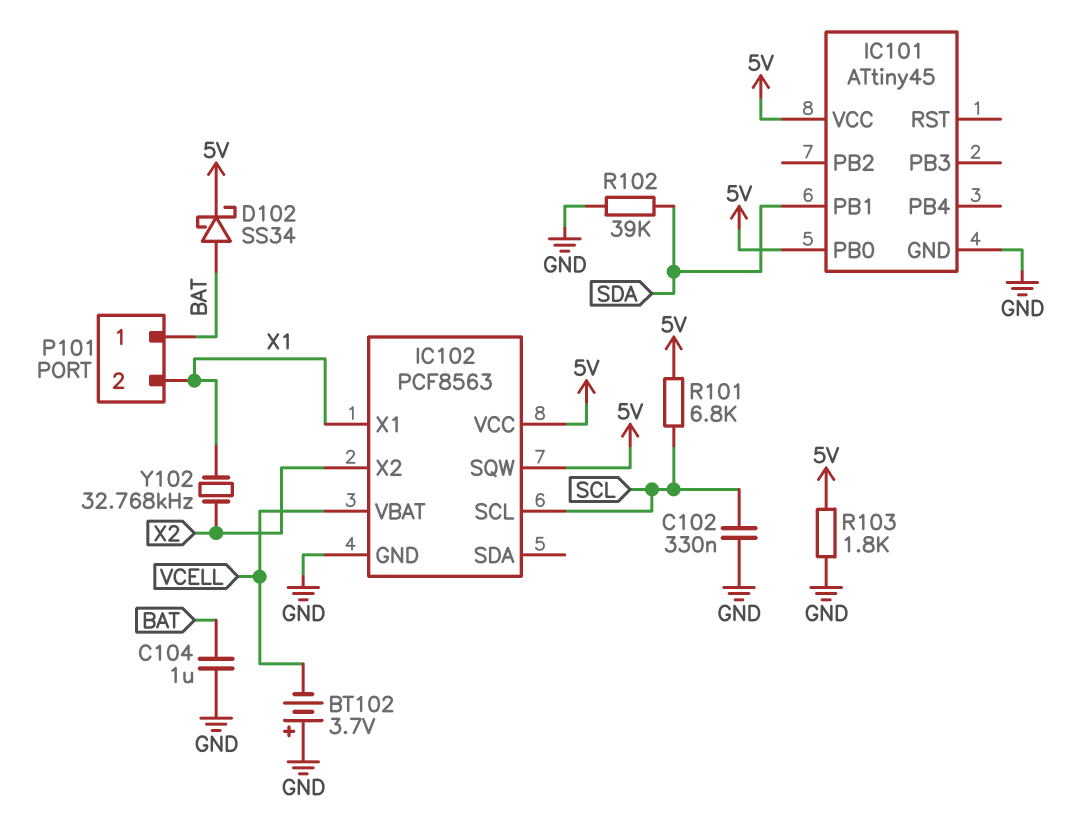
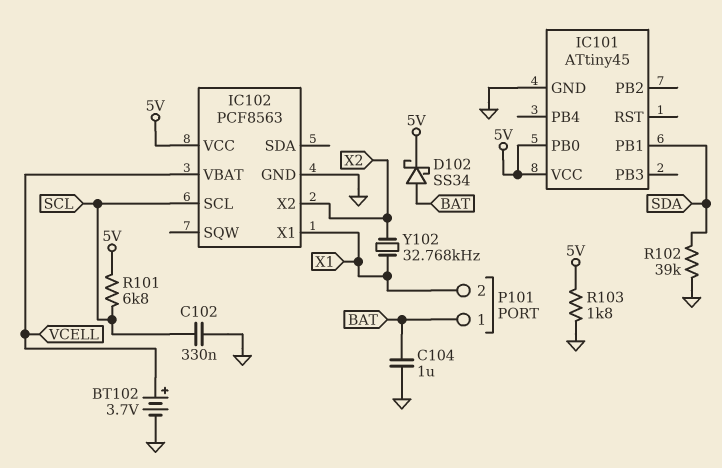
BT102: 3.7V (plus GND, minus VCELL) -> 3.7V (plus VCELL, minus GND)
IC102 pin SQW: 5V -> none

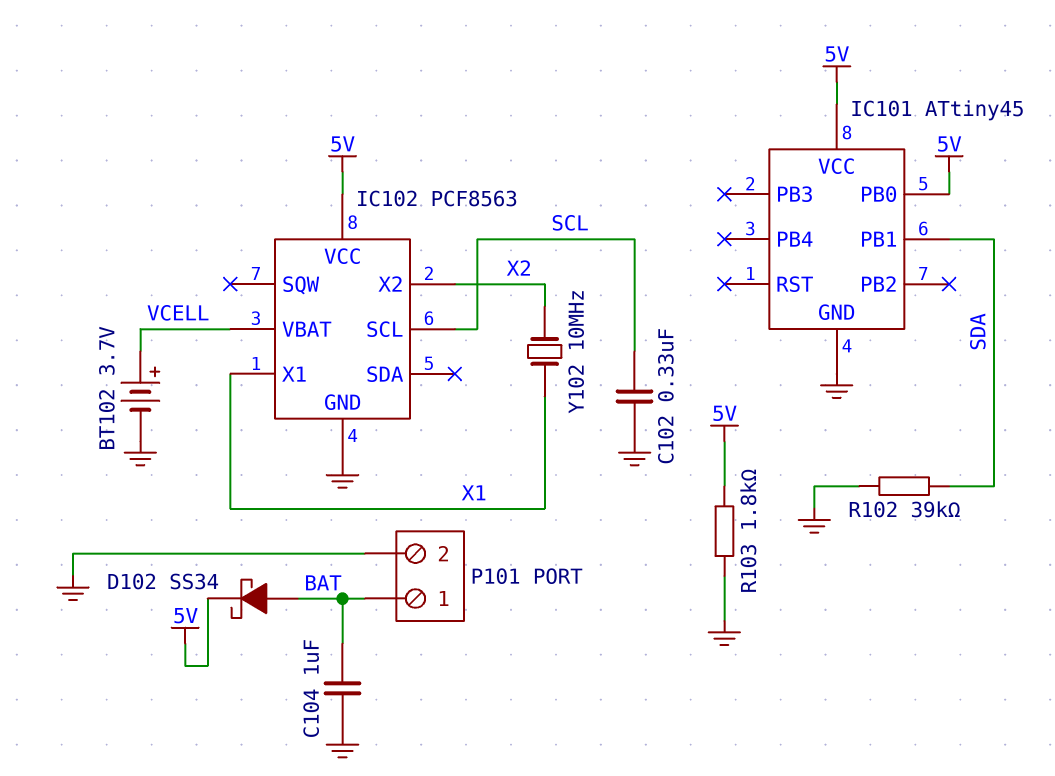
P101 pin 2: X1 -> GND
R101: 6.8k (5V, SCL) -> none
Y102: 32.768kHz (X1, X2) -> 10MHz (X1, X2)

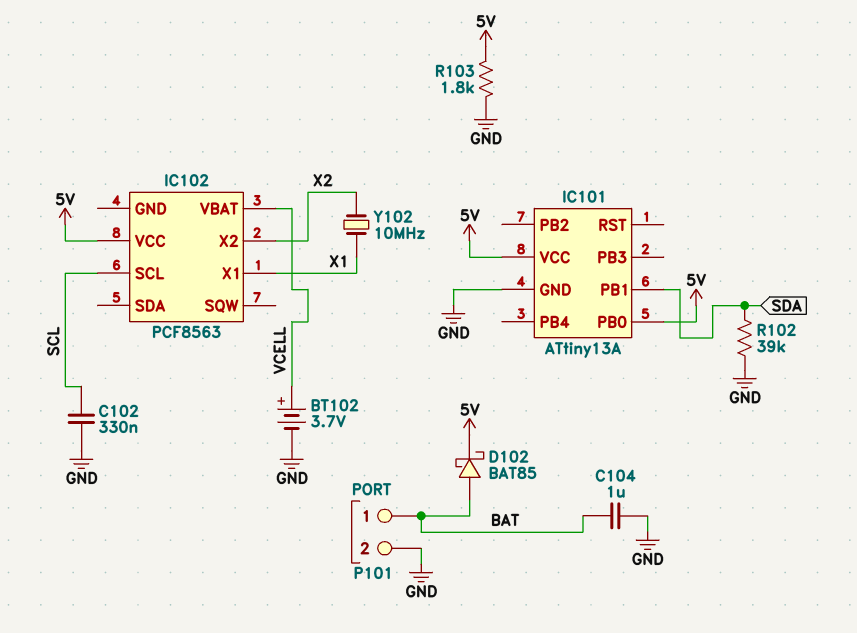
D102: schottky SS34 (A BAT, K 5V) -> schottky BAT85 (A BAT, K 5V)
IC101: ATtiny45 -> ATtiny13A
IC102 pin GND: GND -> none

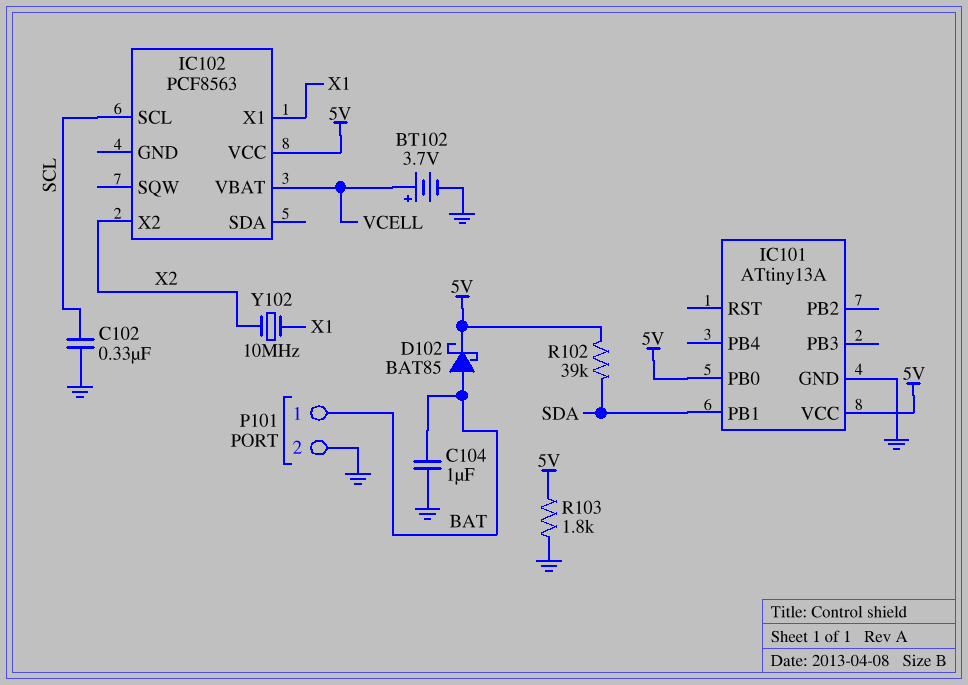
R102: 39k (GND, SDA) -> 39k (5V, SDA)

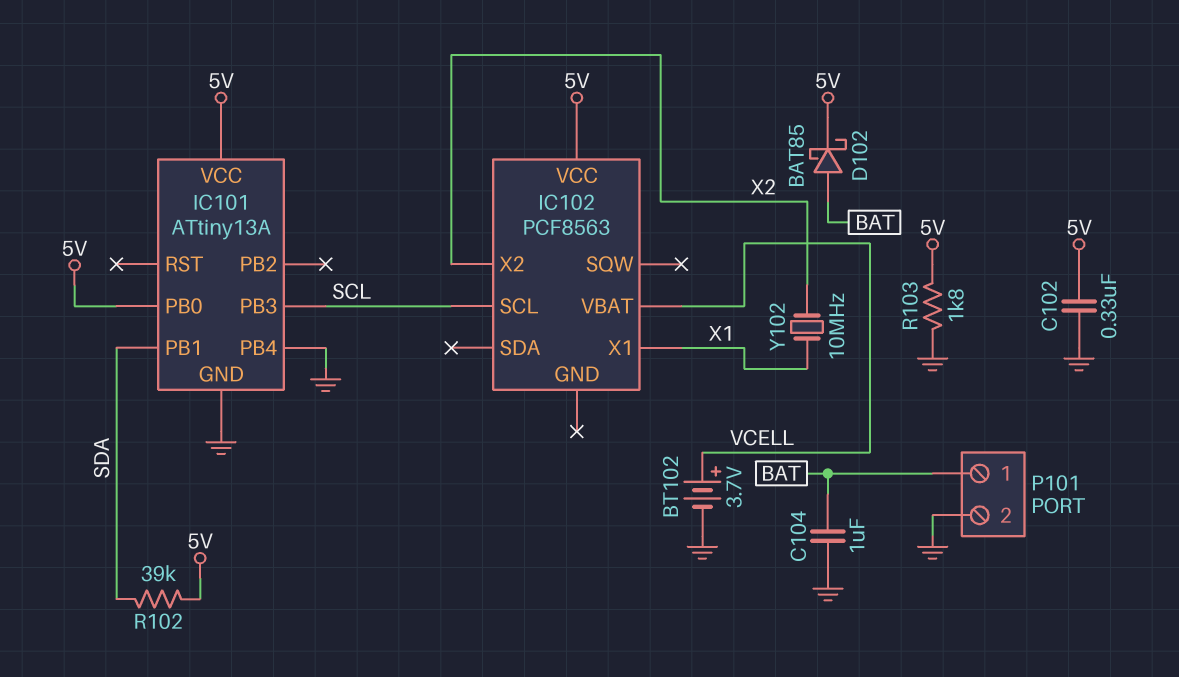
C102: 330nF (GND, SCL) -> 330nF (5V, GND)
IC101 pin PB3: none -> SCL
IC101 pin PB4: none -> GND

